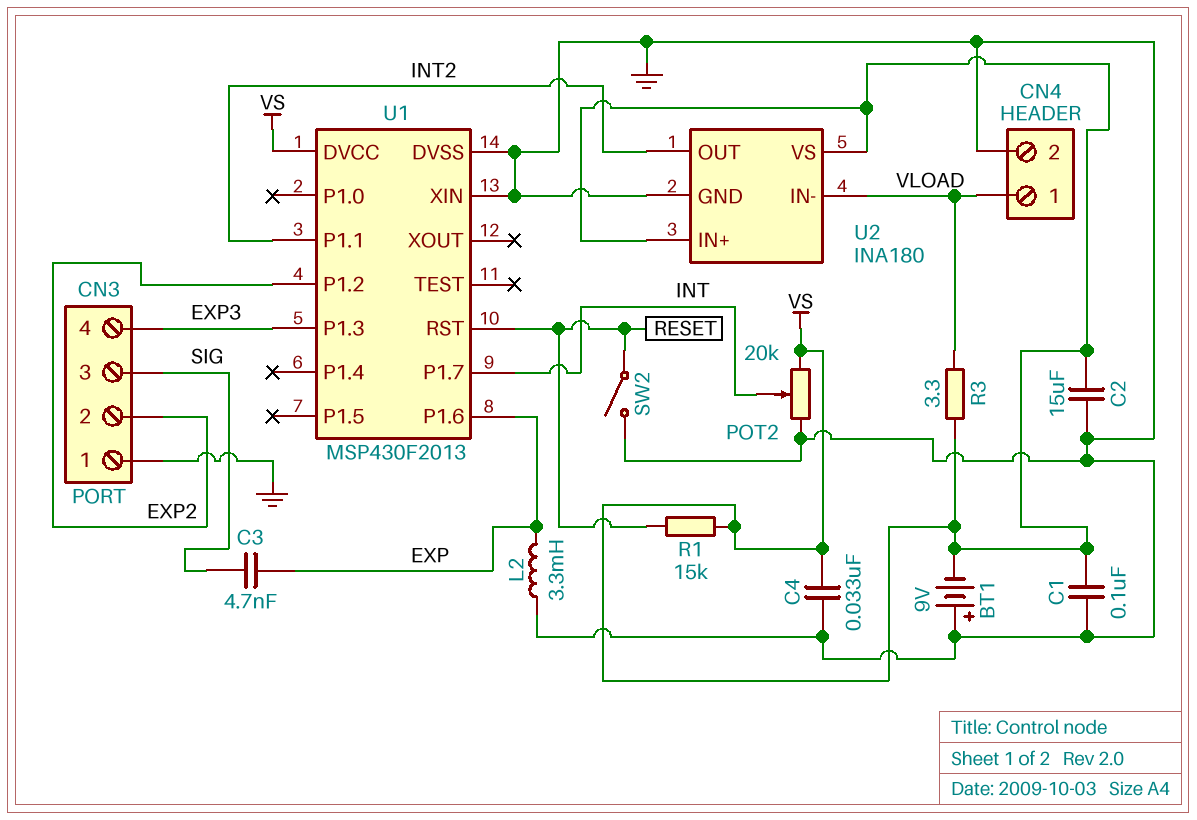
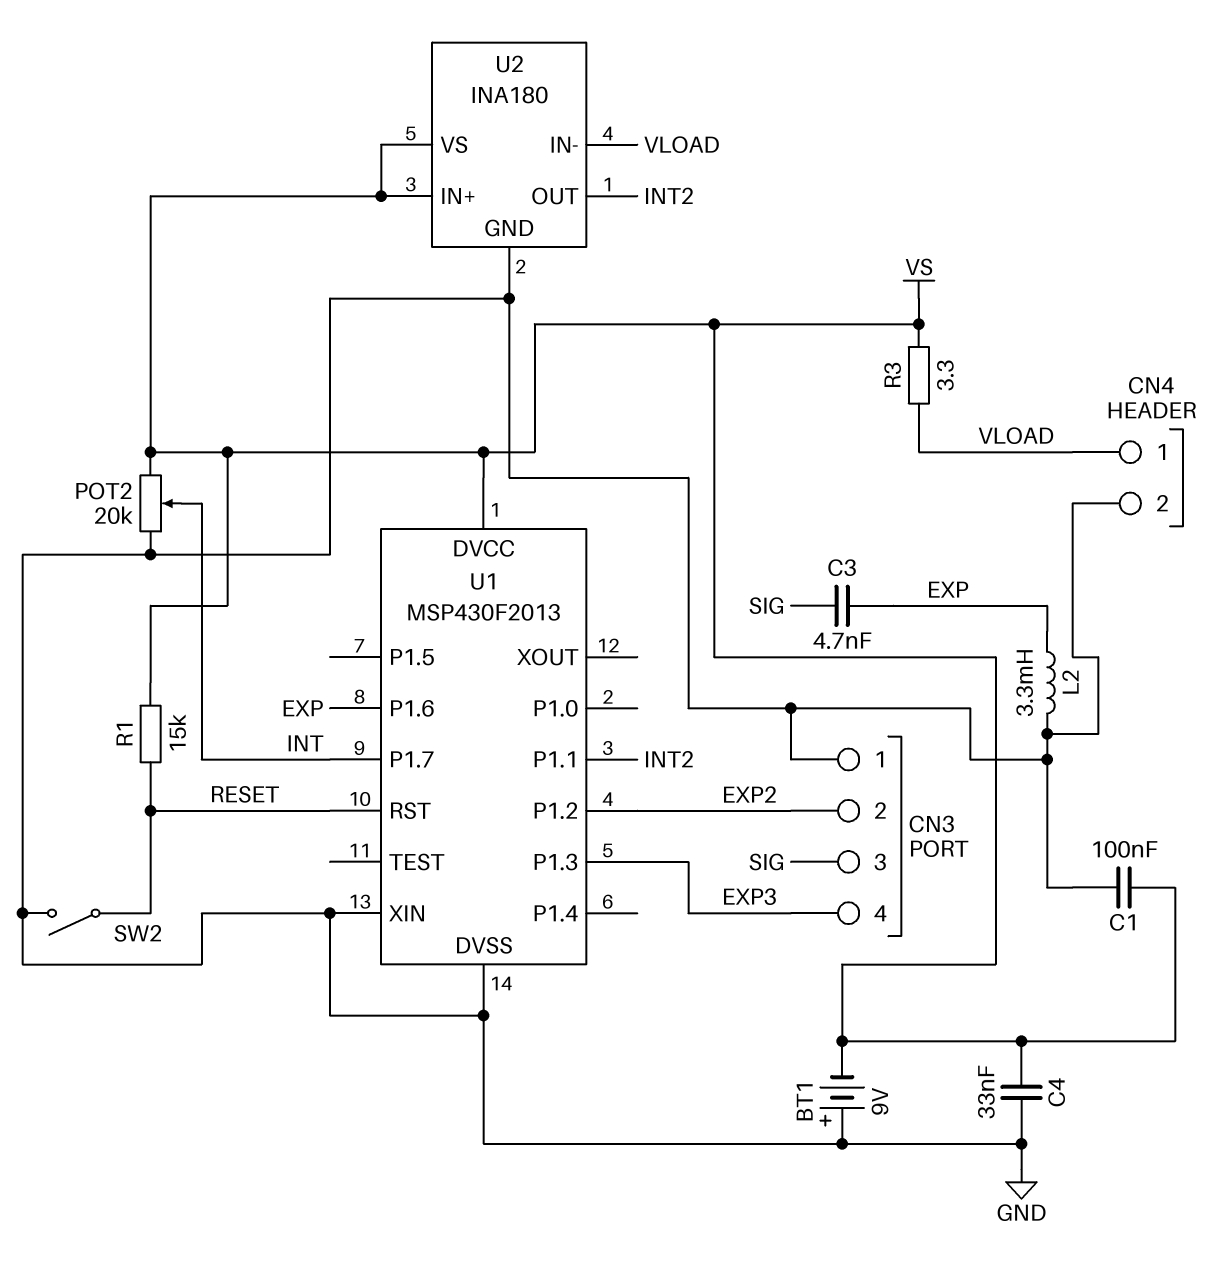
C2: 15uF (GND, VS) -> none

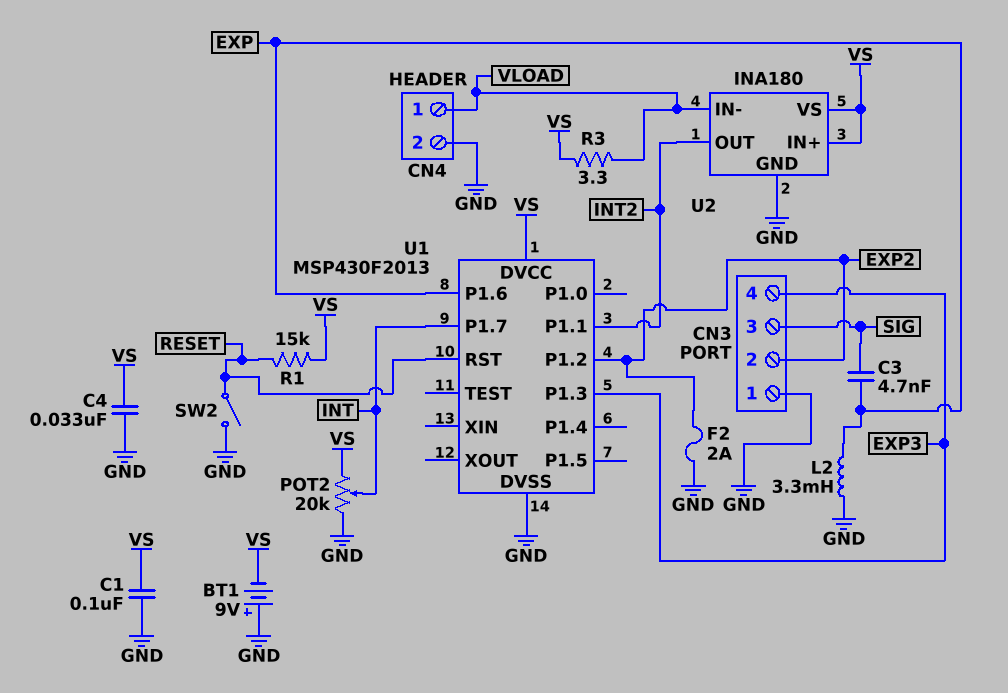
F2: none -> 2A (EXP2, GND)
U1 pin XIN: GND -> none

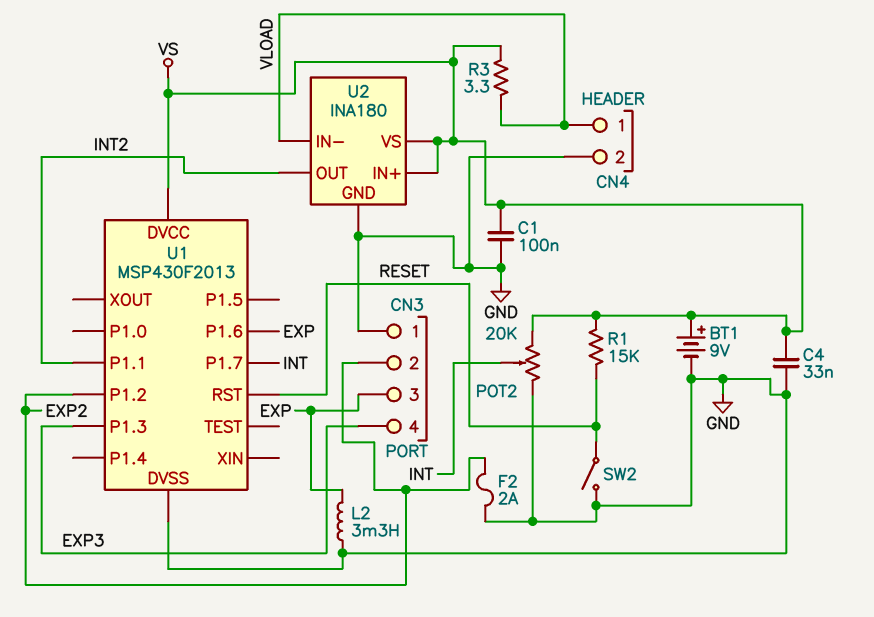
BT1: 9V (plus GND, minus VS) -> 9V (plus VS, minus GND)
C3: 4.7nF (EXP, SIG) -> none
CN3 pin 3: SIG -> EXP

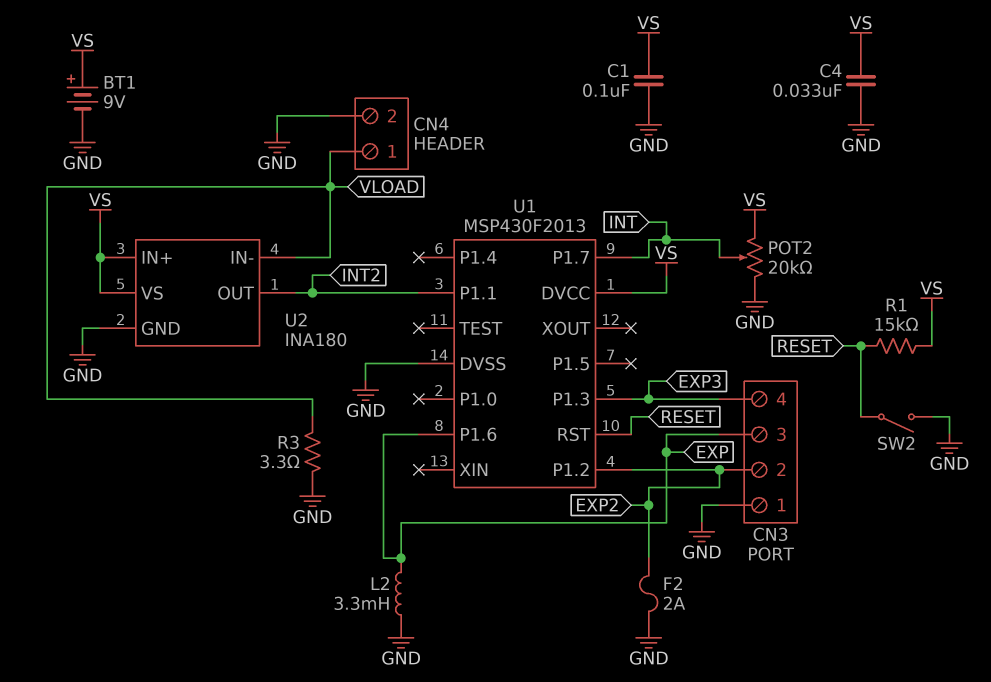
R3: 3.3 (VLOAD, VS) -> 3.3 (GND, VLOAD)

